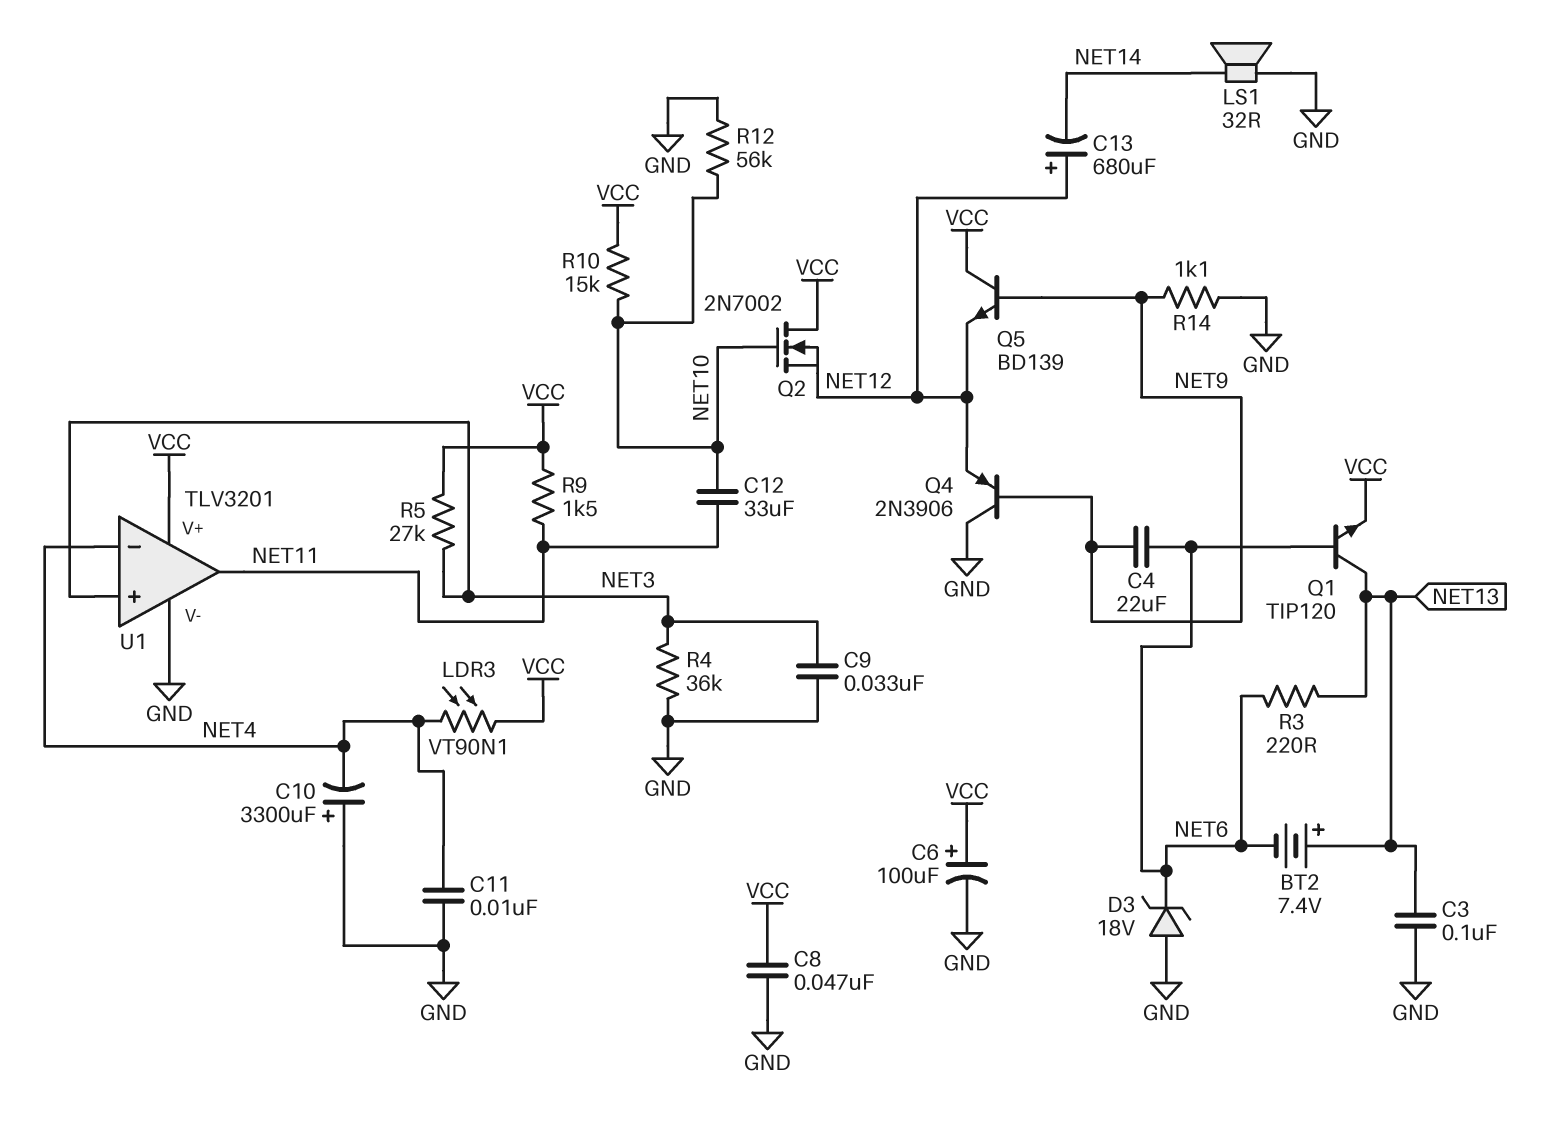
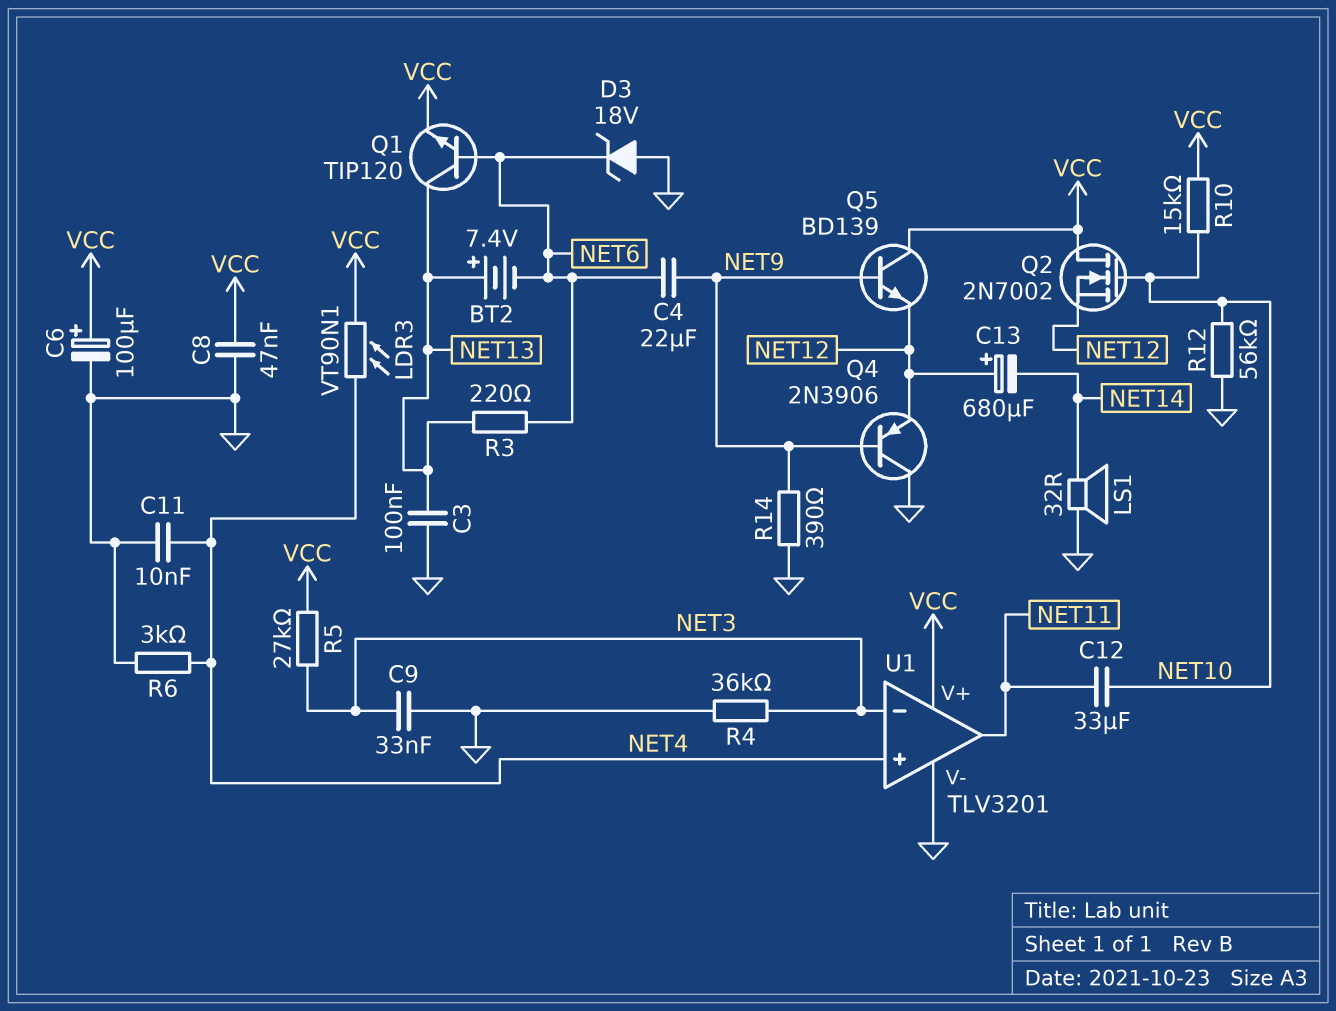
C10: 3300uF (plus GND, minus NET4) -> none
R6: none -> 3k (GND, NET4)
R9: 1.5k (NET11, VCC) -> none
R14: 1.1k (GND, NET9) -> 390 (GND, NET9)
U1 pin in+: NET3 -> NET4
U1 pin in-: NET4 -> NET3

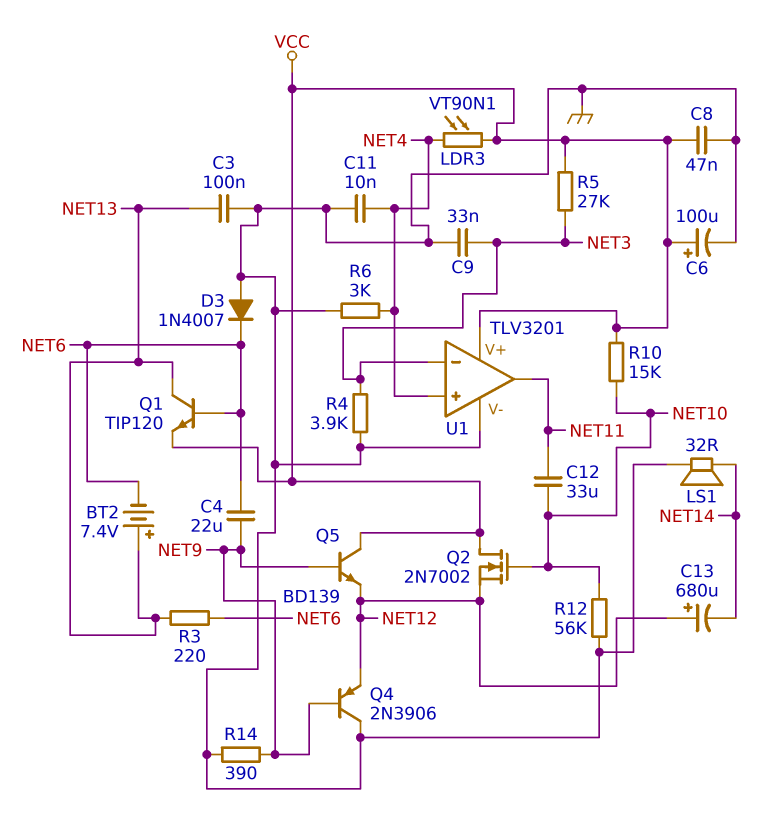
D3: zener 18V (A GND, K NET6) -> diode 1N4007 (A GND, K NET6)
R4: 36k (GND, NET3) -> 3.9k (GND, NET3)

